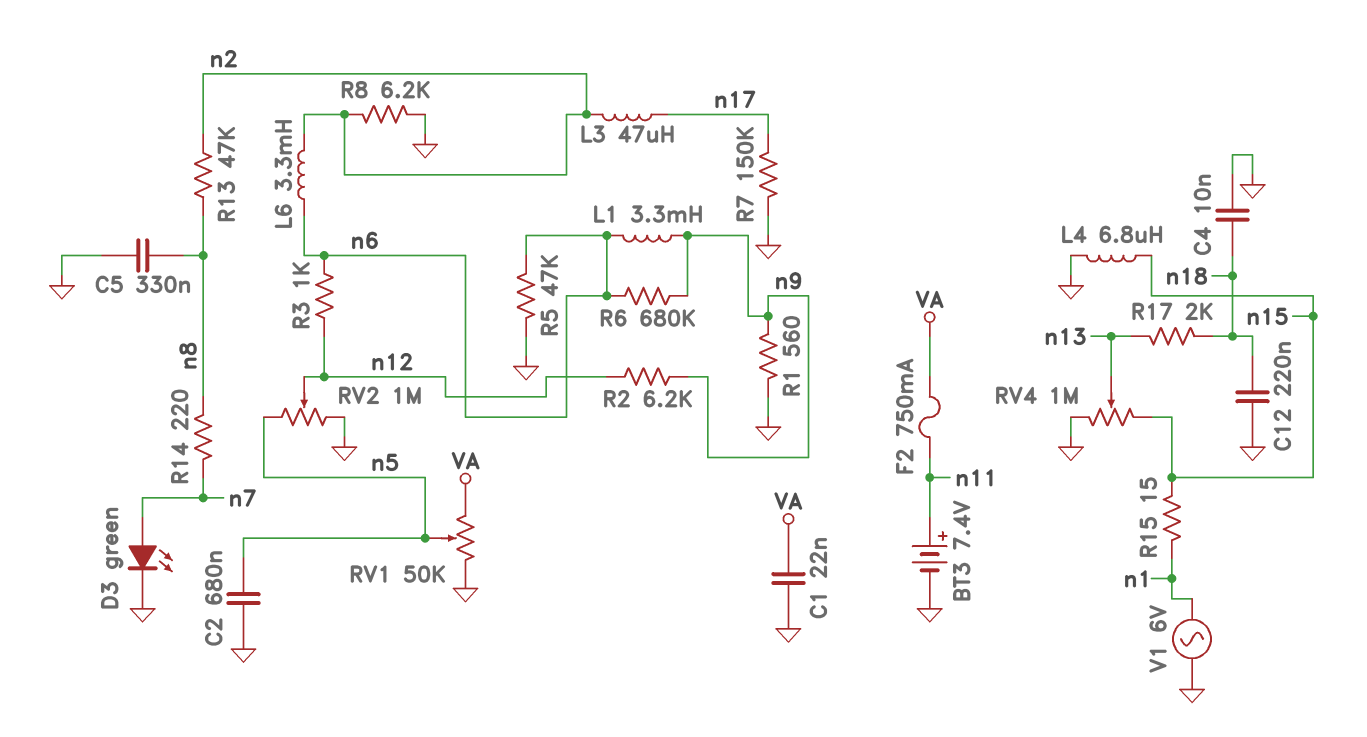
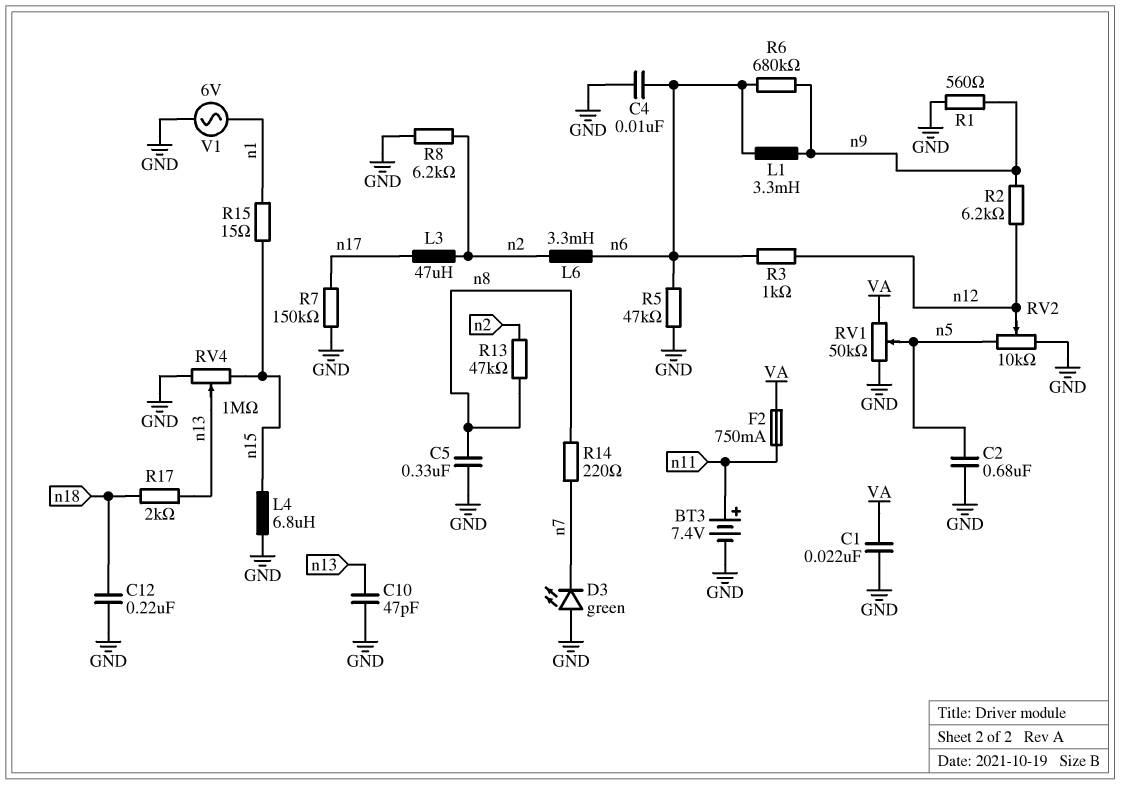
C4: 10nF (GND, n18) -> 10nF (GND, n6)
C10: none -> 47pF (GND, n13)
D3: LED green (A n7, K GND) -> LED green (A GND, K n7)
RV2: 1M (GND, n5, wiper n12) -> 10k (GND, n5, wiper n12)

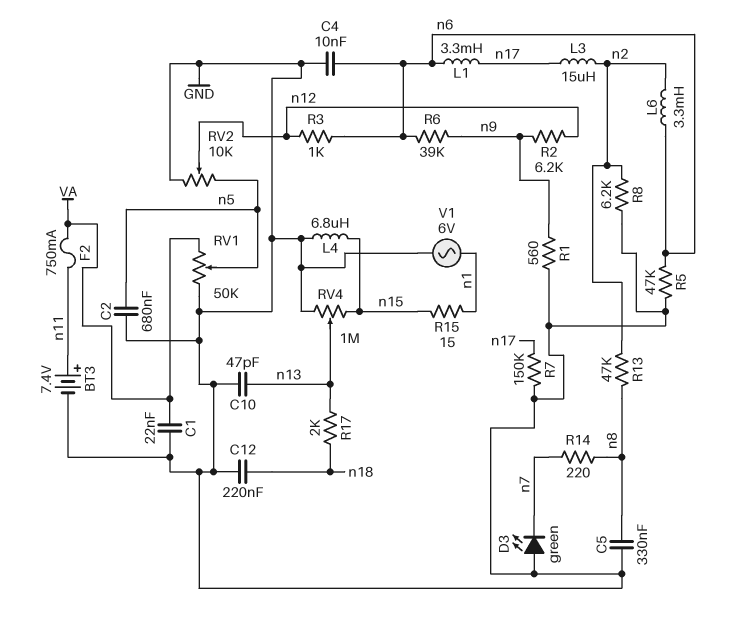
L1: 3.3mH (n6, n9) -> 3.3mH (n6, n17)
L3: 47uH (n2, n17) -> 15uH (n2, n17)
R6: 680k (n6, n9) -> 39k (n6, n9)

